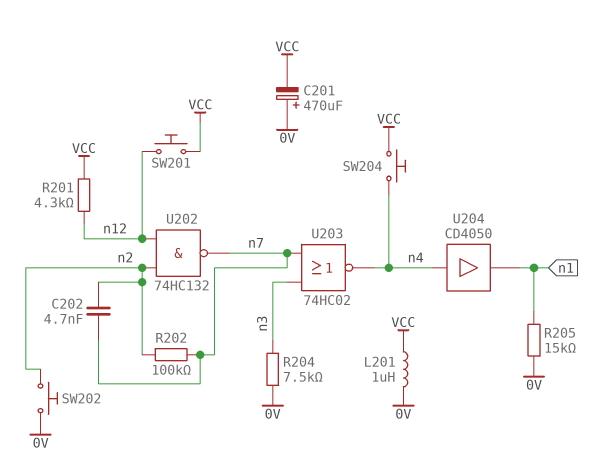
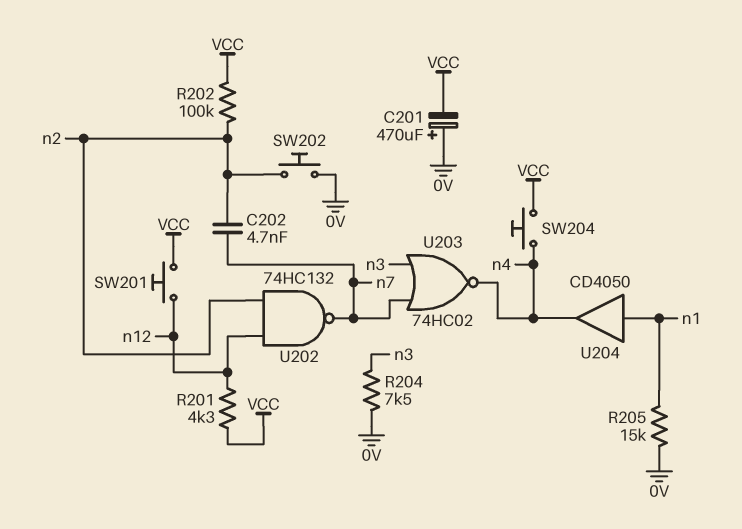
L201: 1uH (0V, VCC) -> none
R202: 100k (n2, n7) -> 100k (VCC, n2)
U204: buffer CD4050 (in n4, out n1) -> buffer CD4050 (in n1, out n4)

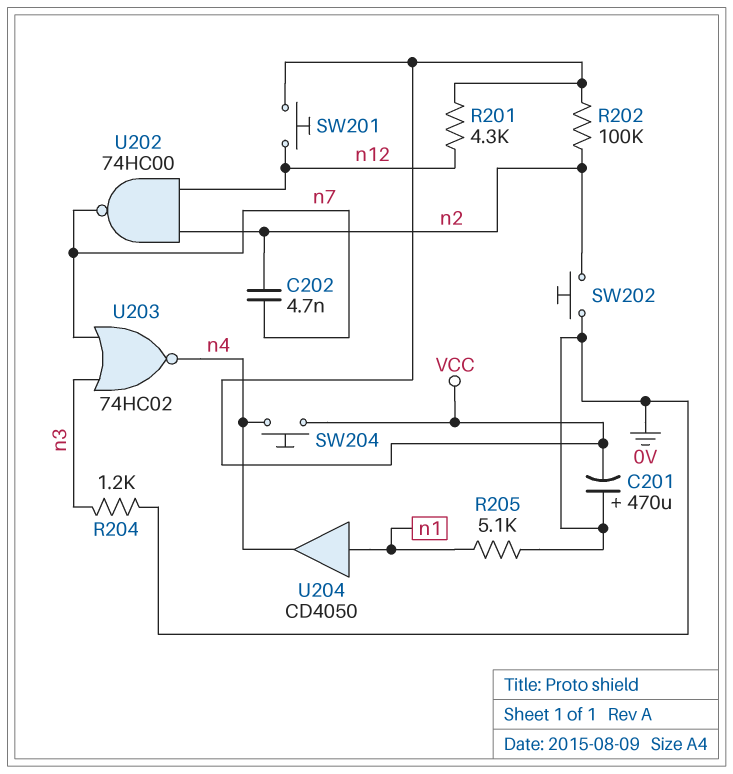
R204: 7.5k (0V, n3) -> 1.2k (0V, n3)
R205: 15k (0V, n1) -> 5.1k (0V, n1)
U202: NAND 74HC132 (in n2, in n12, out n7) -> NAND 74HC00 (in n2, in n12, out n7)

